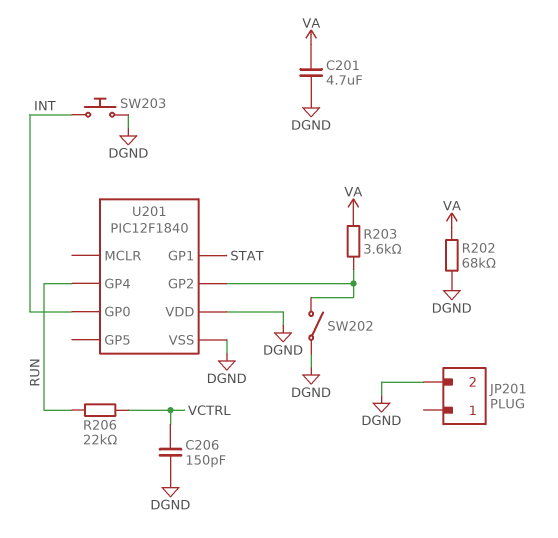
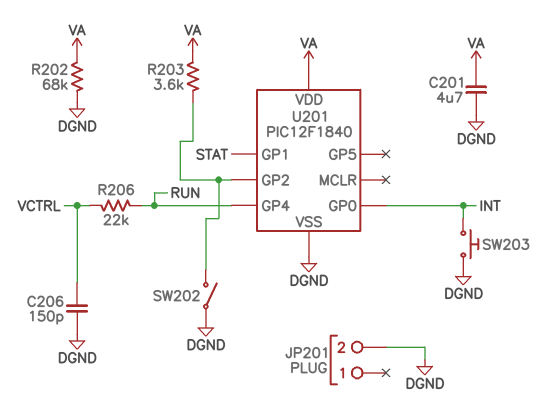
U201 pin VDD: DGND -> VA

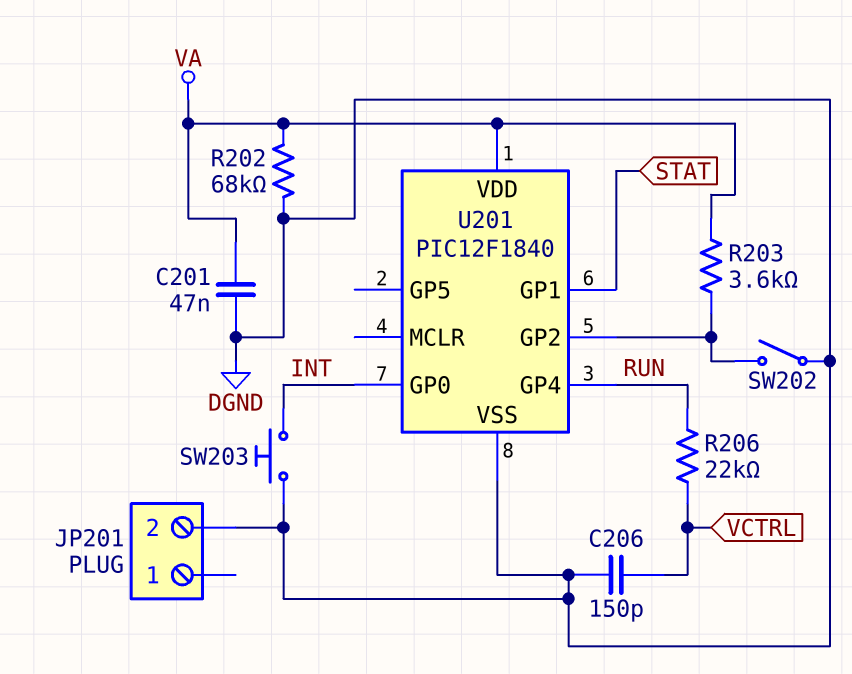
C201: 4.7uF (DGND, VA) -> 47nF (DGND, VA)

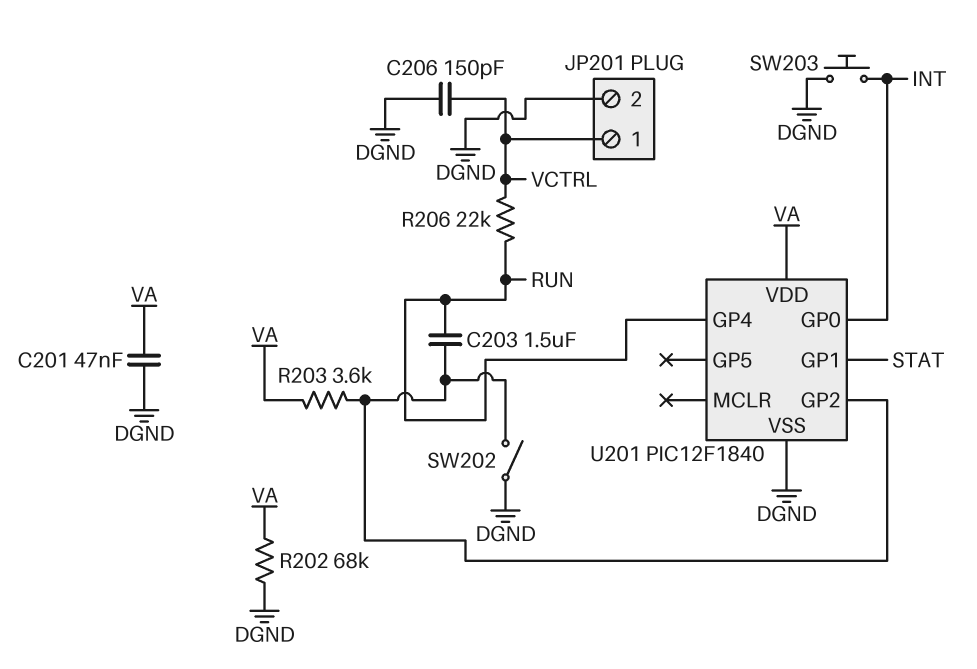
C203: none -> 1.5uF (RUN, U201/GP2)
JP201 pin 1: none -> VCTRL

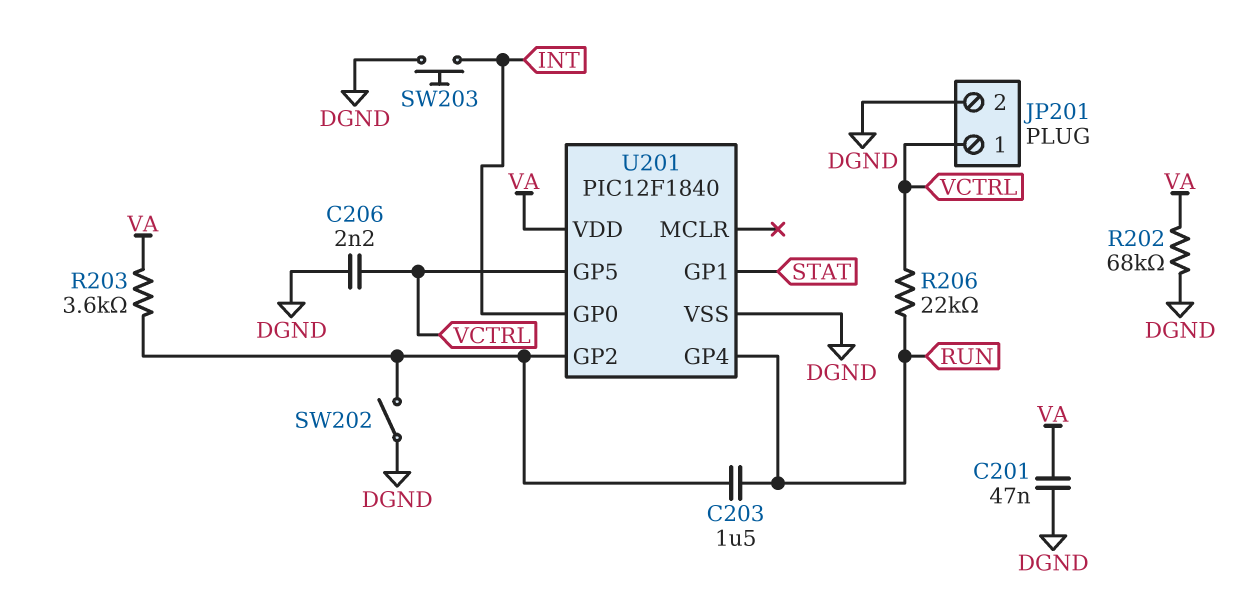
C206: 150pF (DGND, VCTRL) -> 2.2nF (DGND, VCTRL)
U201 pin GP5: none -> VCTRL

